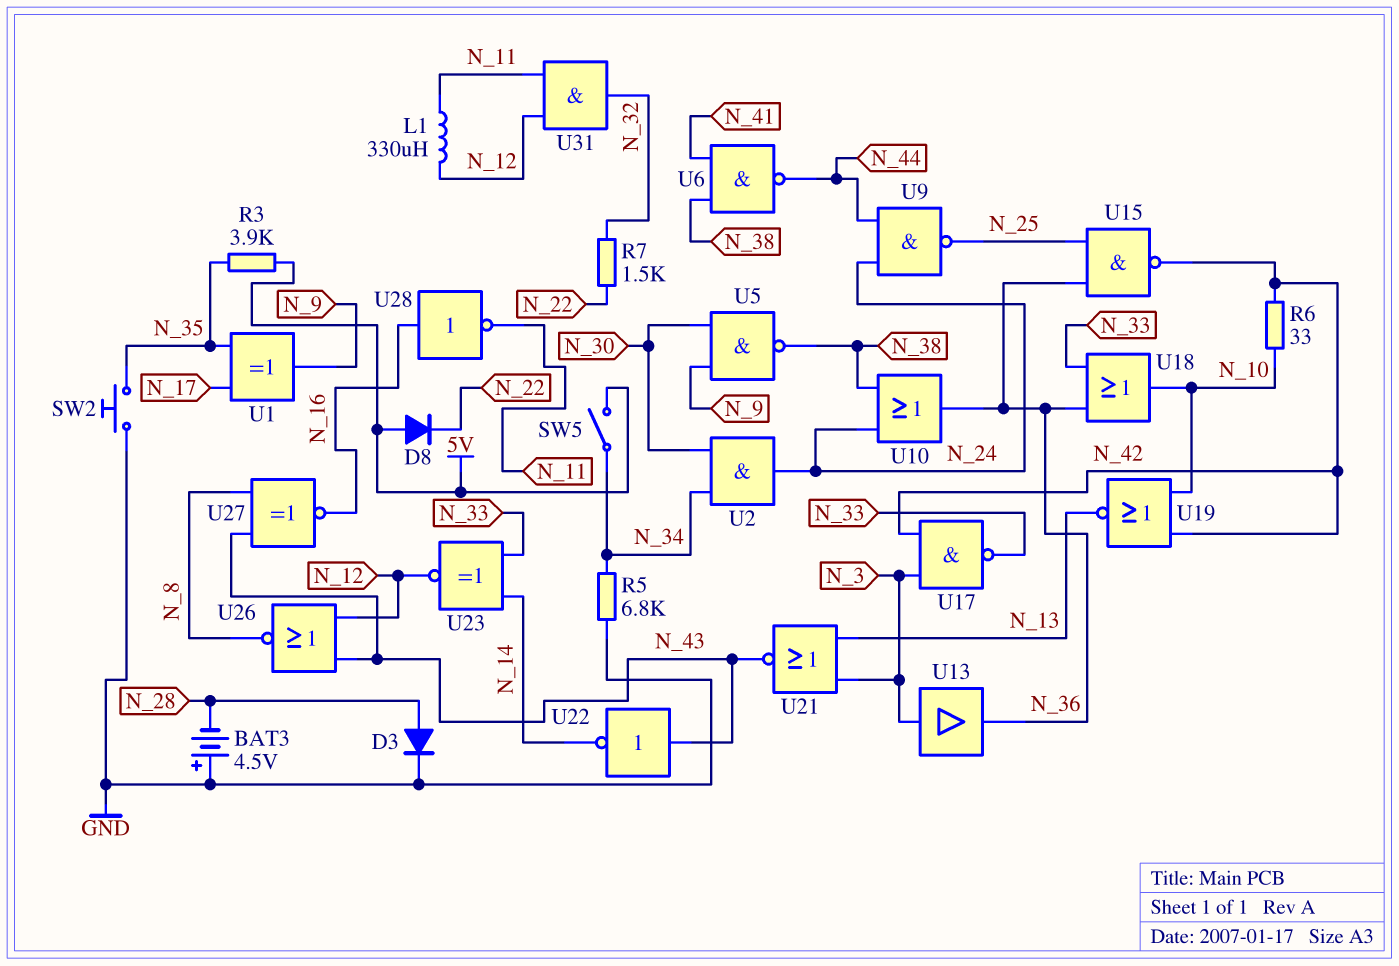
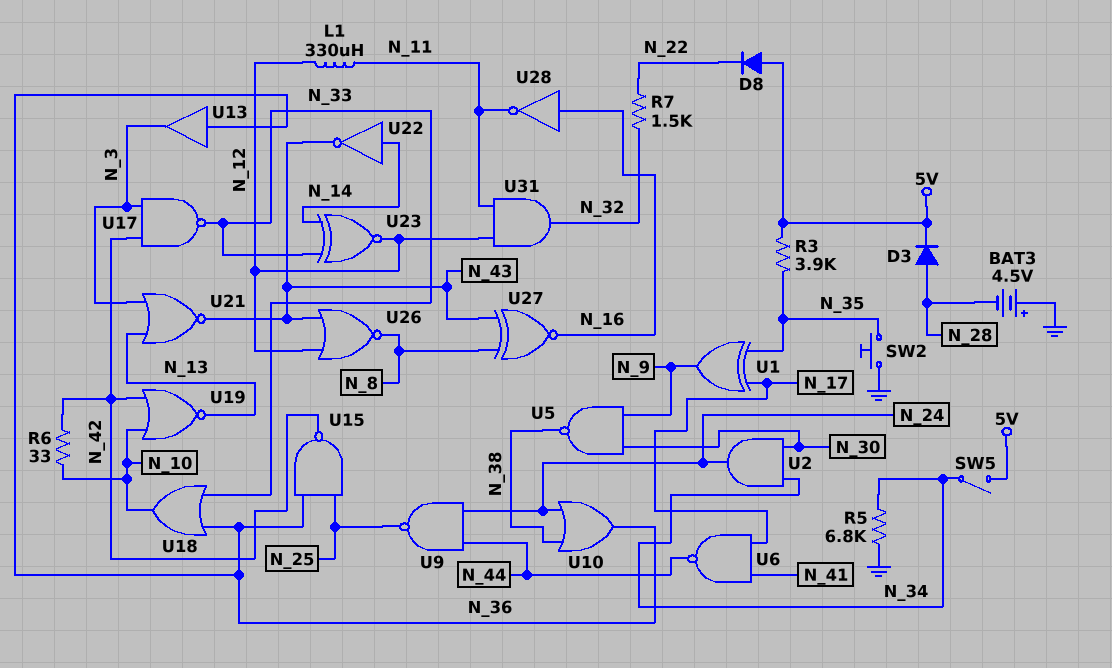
D3: diode (A N_28, K GND) -> diode (A N_28, K 5V)
U6: NAND (in N_38, in N_41, out N_44) -> NAND (in N_17, in N_41, out N_44)
U13: buffer (in N_3, out N_36) -> buffer (in N_36, out N_3)
U22: NOT (in N_43, out N_14) -> NOT (in N_14, out N_43)

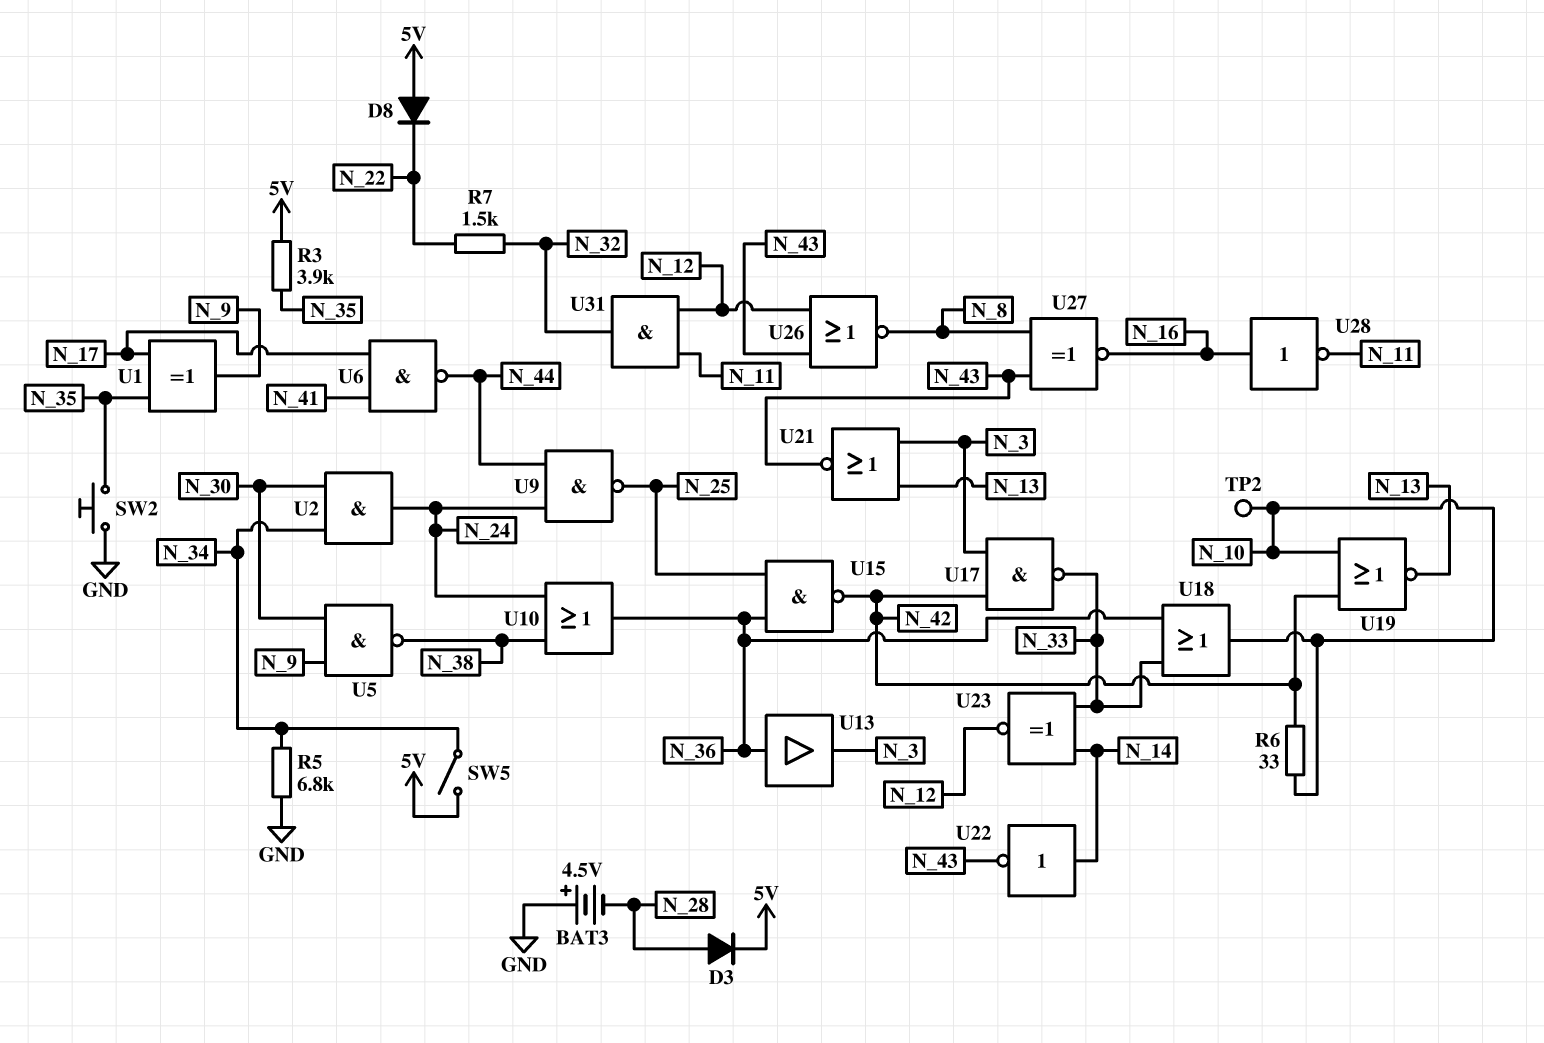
L1: 330uH (N_11, N_12) -> none
TP2: none -> test point (N_10)

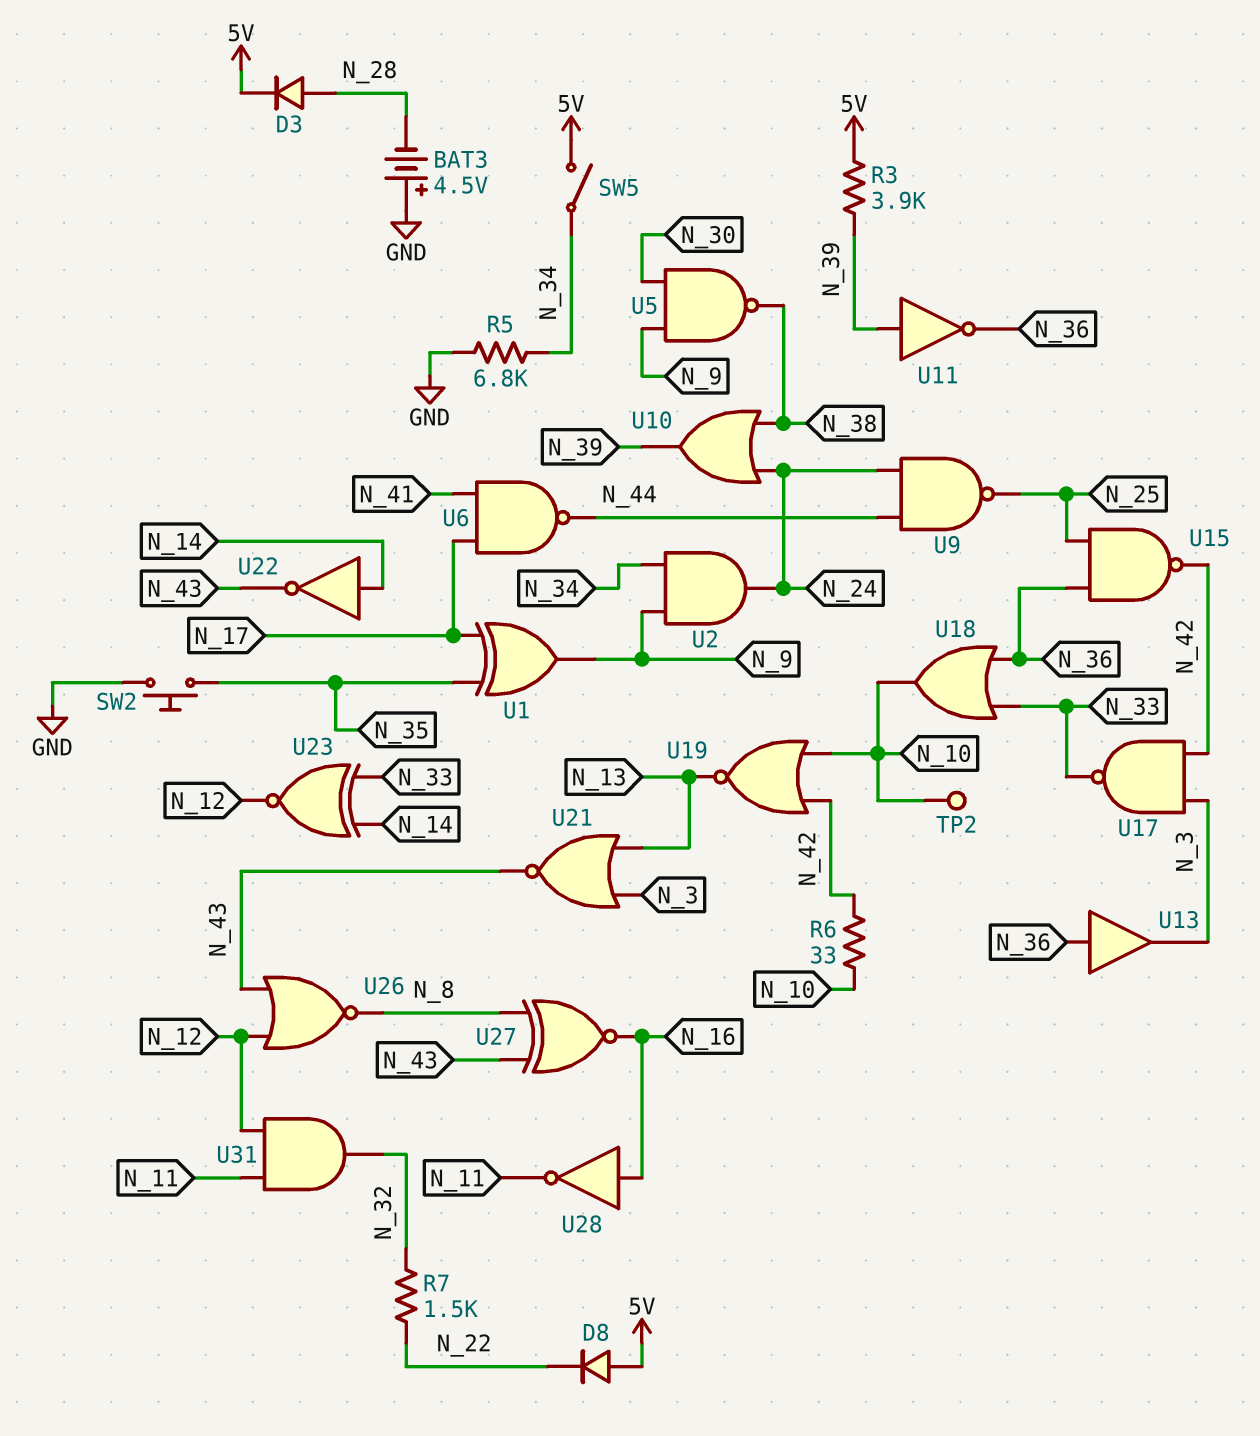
R3: 3.9k (5V, N_35) -> 3.9k (5V, N_39)
U2: AND (in N_30, in N_34, out N_24) -> AND (in N_9, in N_34, out N_24)
U10: OR (in N_24, in N_38, out N_36) -> OR (in N_24, in N_38, out N_39)
U11: none -> NOT (in N_39, out N_36)

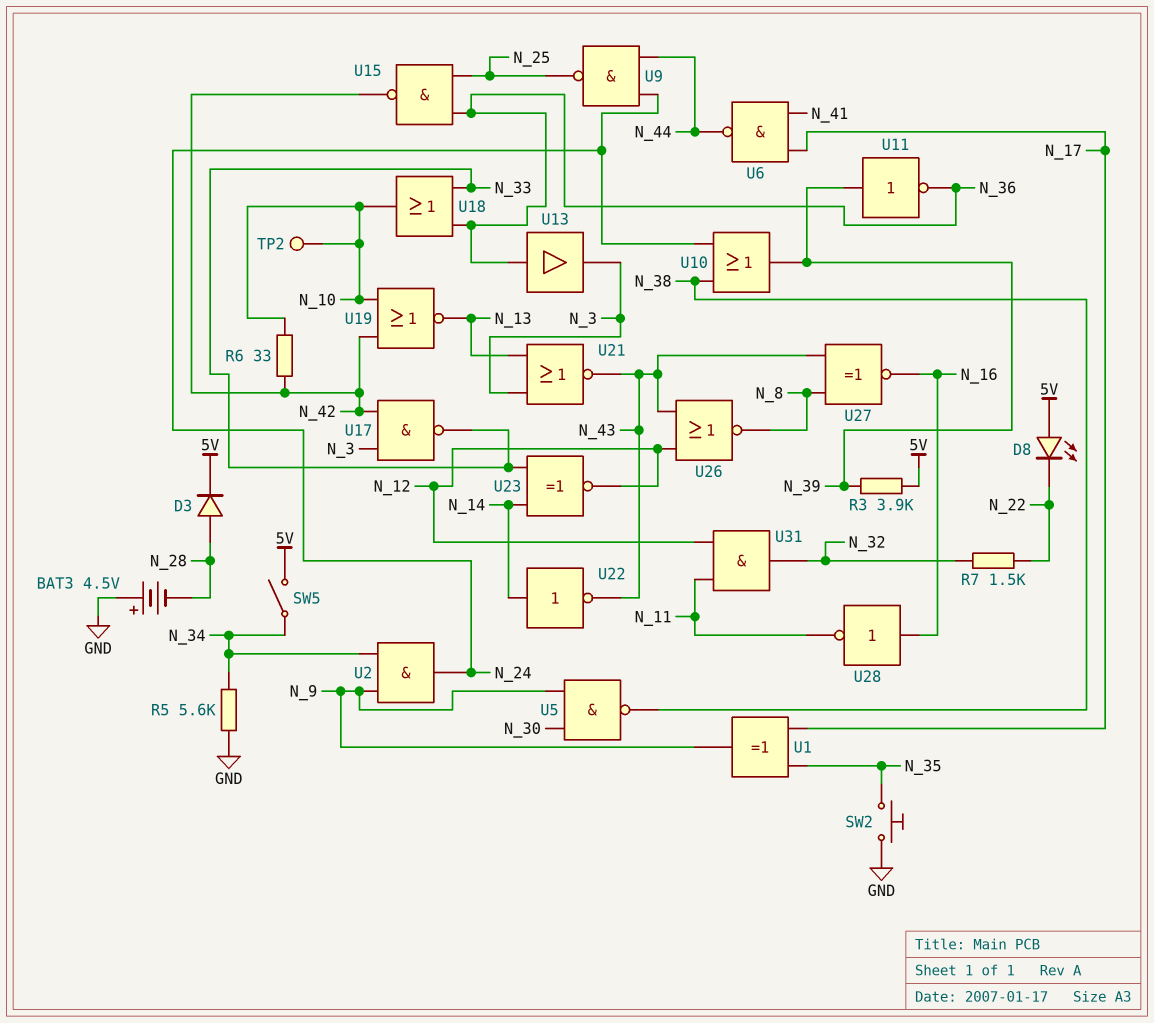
D8: diode (A 5V, K N_22) -> LED (A 5V, K N_22)
R5: 6.8k (GND, N_34) -> 5.6k (GND, N_34)

